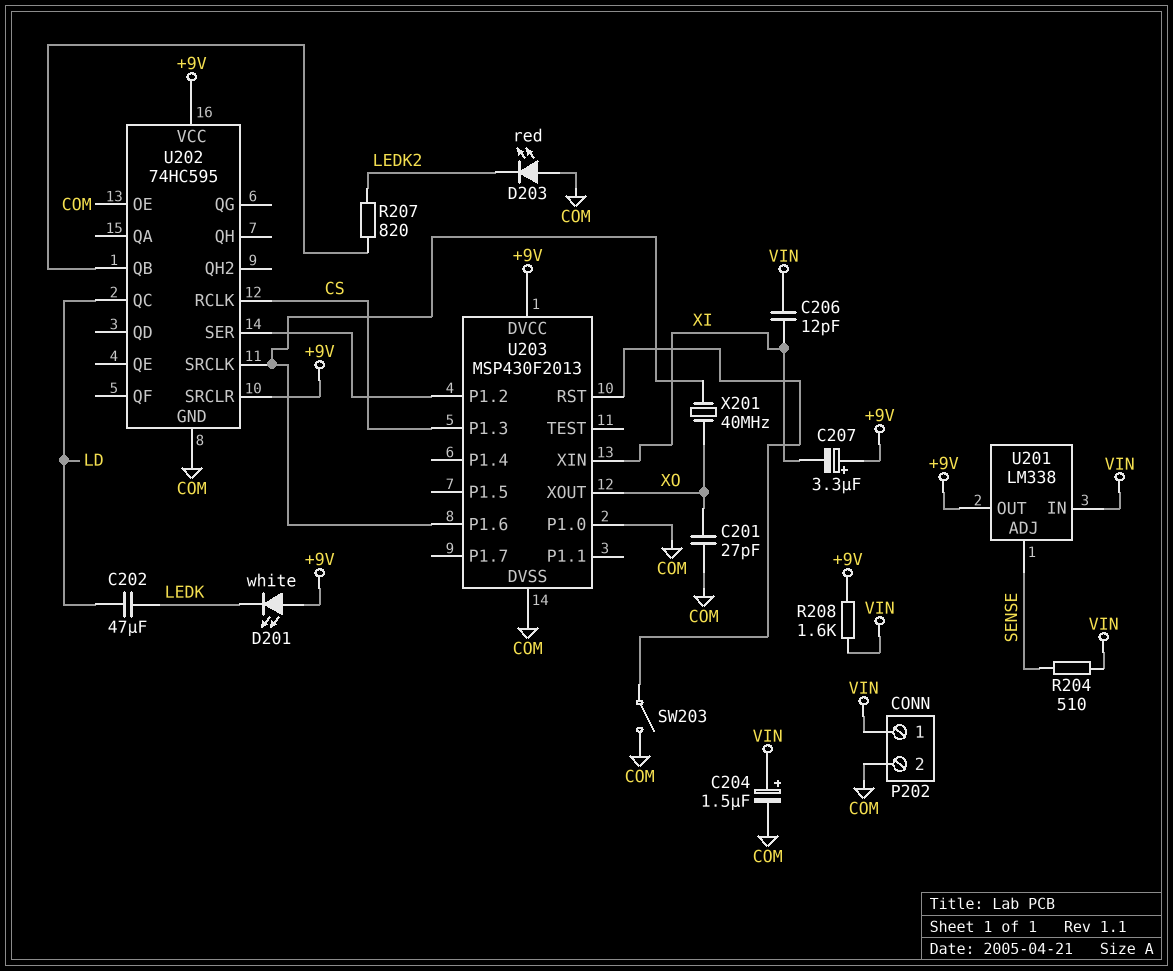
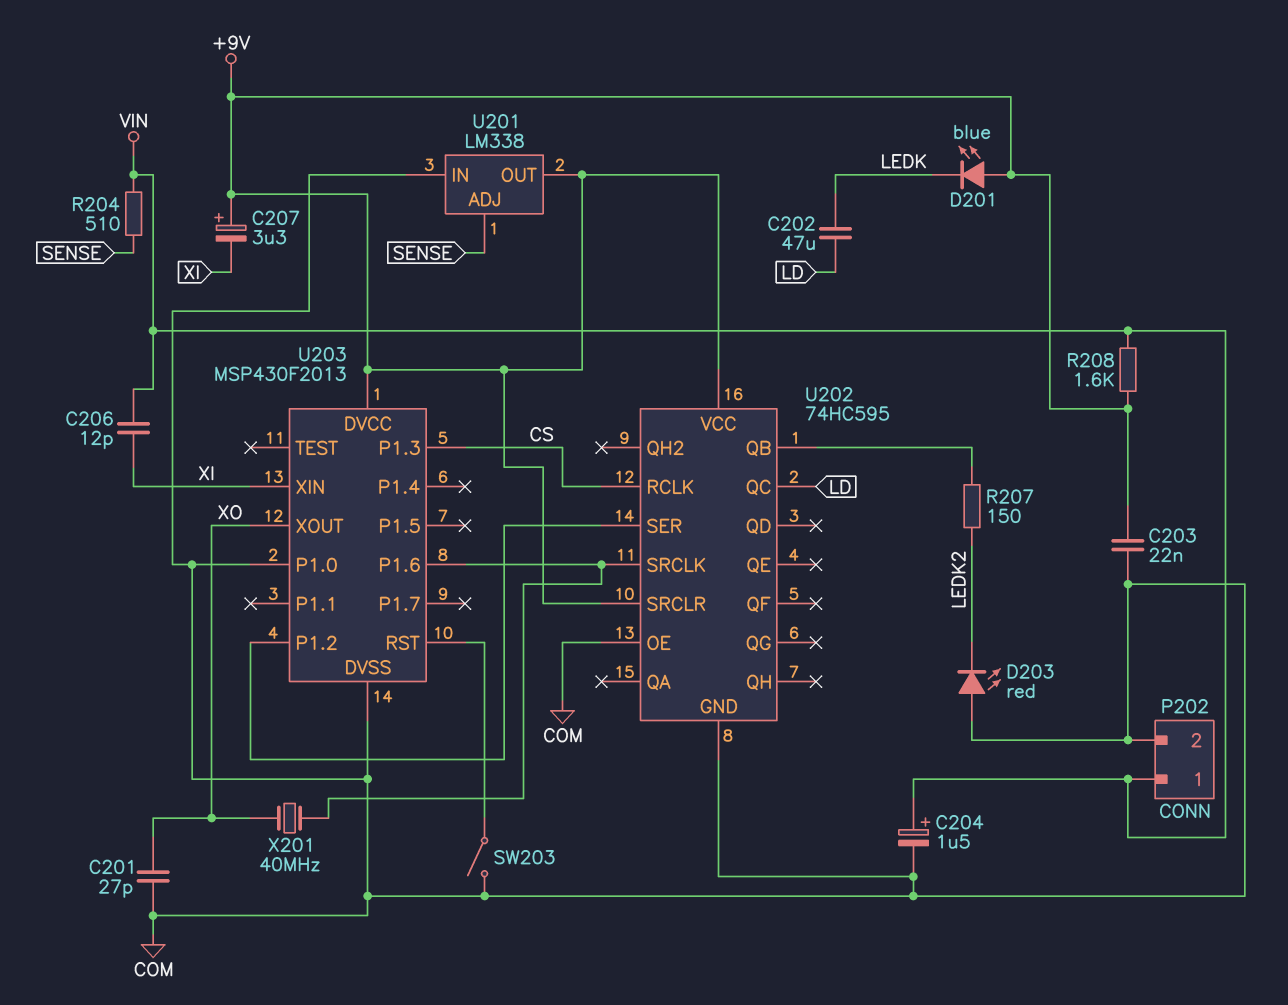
C203: none -> 22nF (+9V, COM)
D201: LED white (A +9V, K LEDK) -> LED blue (A +9V, K LEDK)
R207: 820 (LEDK2, U202/QB) -> 150 (LEDK2, U202/QB)
U201 pin IN: VIN -> COM

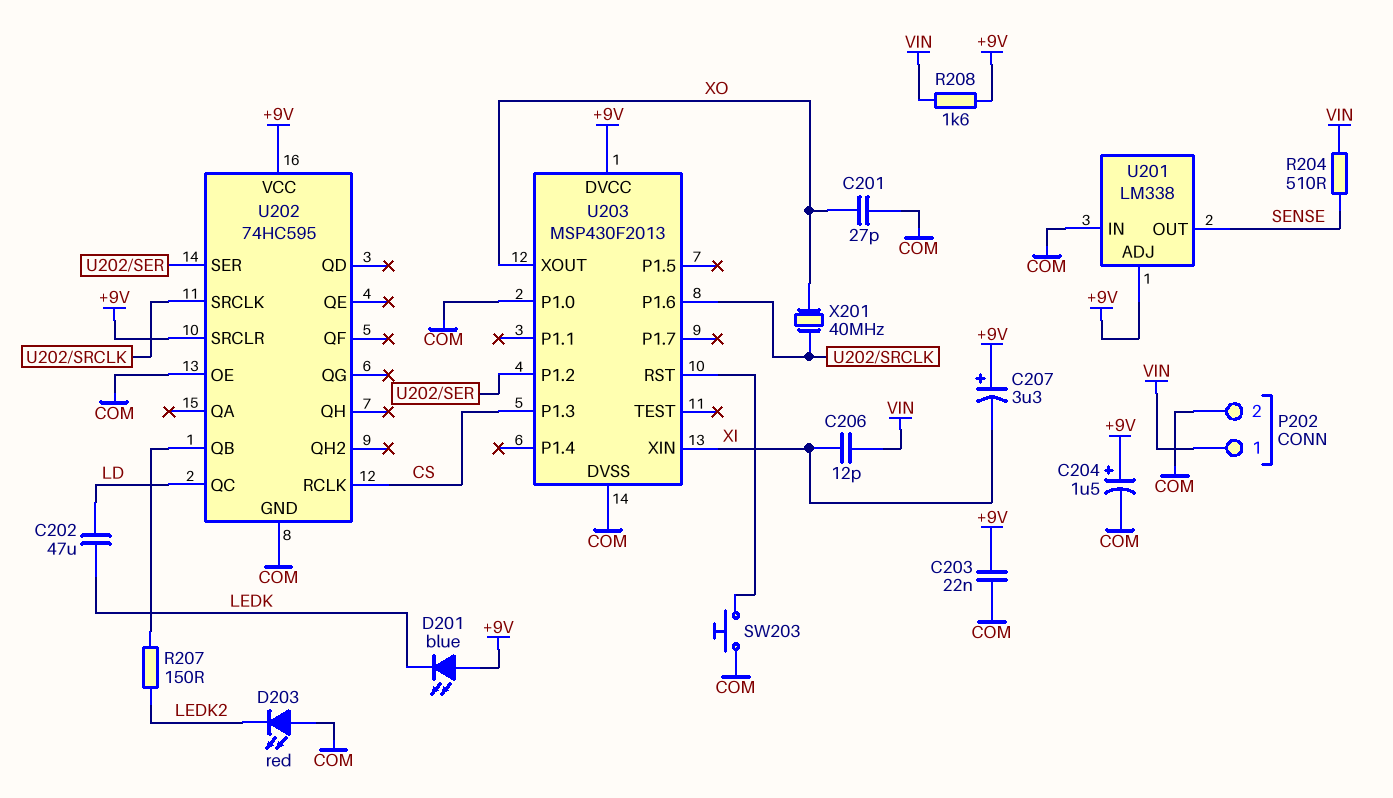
C204: 1.5uF (plus VIN, minus COM) -> 1.5uF (plus +9V, minus COM)
SW203: switch (COM, U203/RST) -> button (COM, U203/RST)
U201 pin ADJ: SENSE -> +9V
U201 pin OUT: +9V -> SENSE

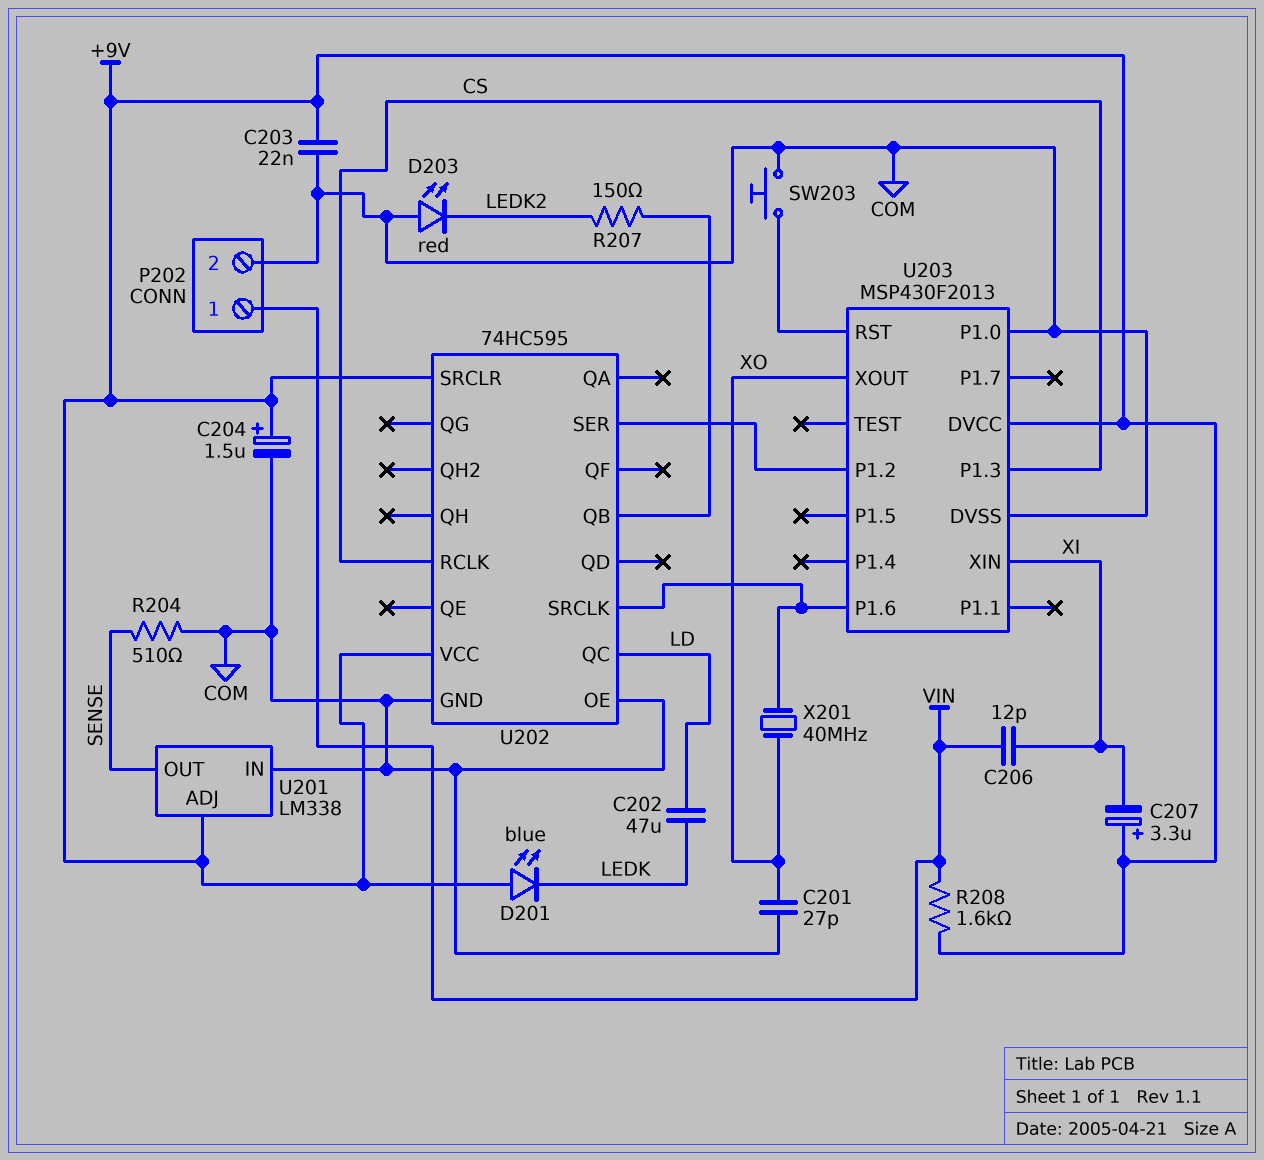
R204: 510 (SENSE, VIN) -> 510 (COM, SENSE)

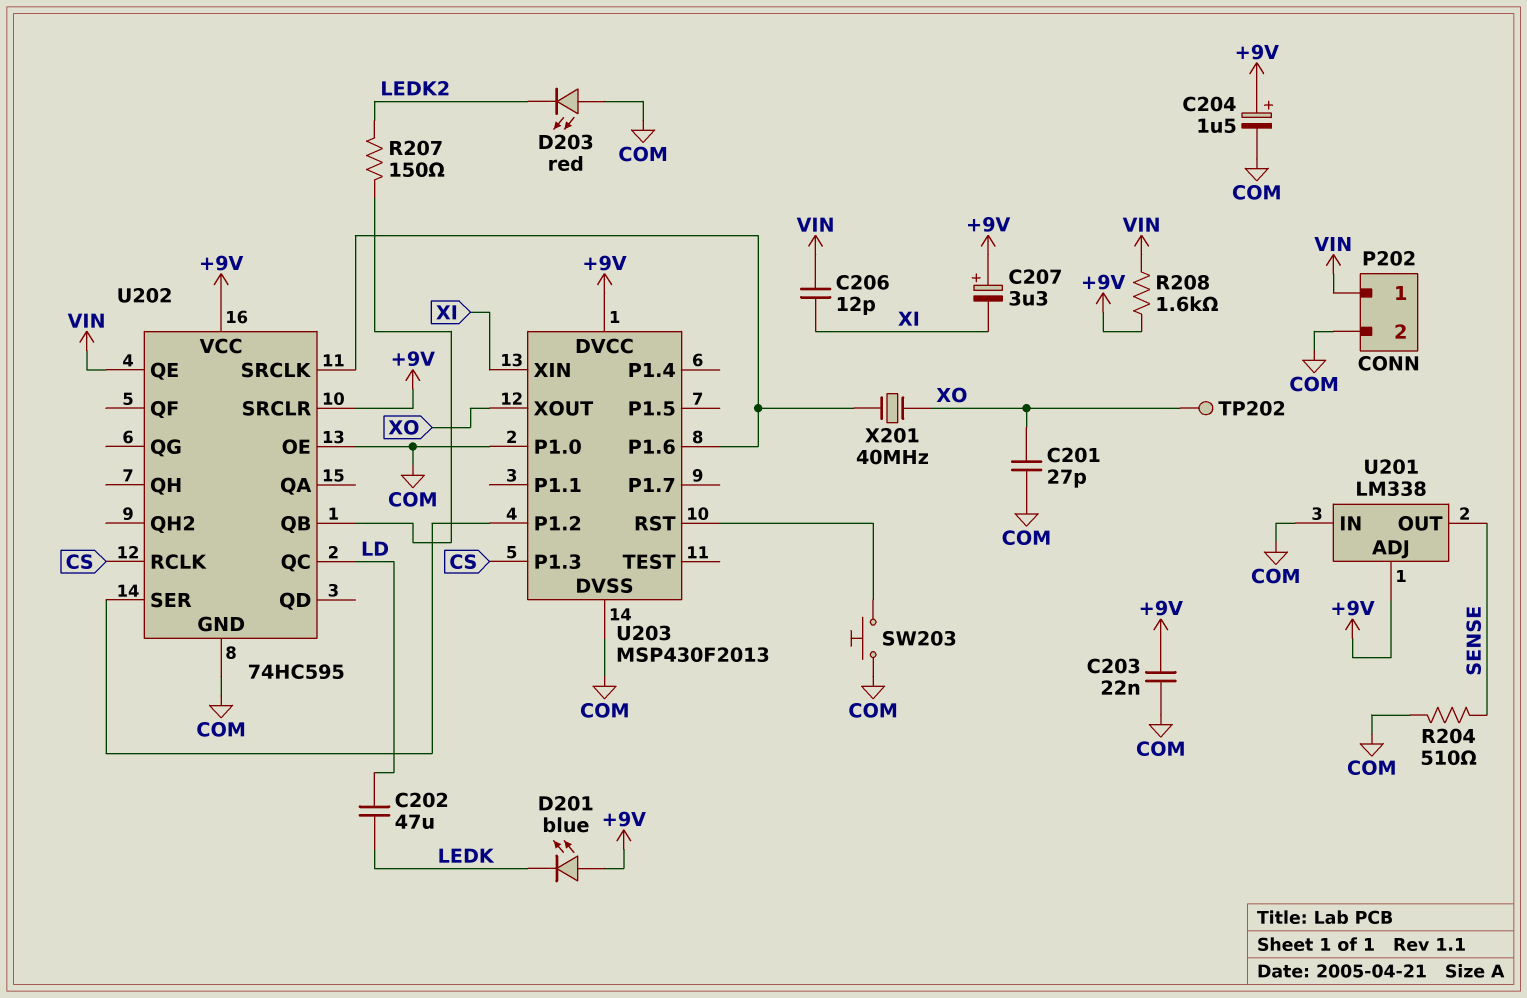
TP202: none -> test point (XO)
U202 pin QE: none -> VIN

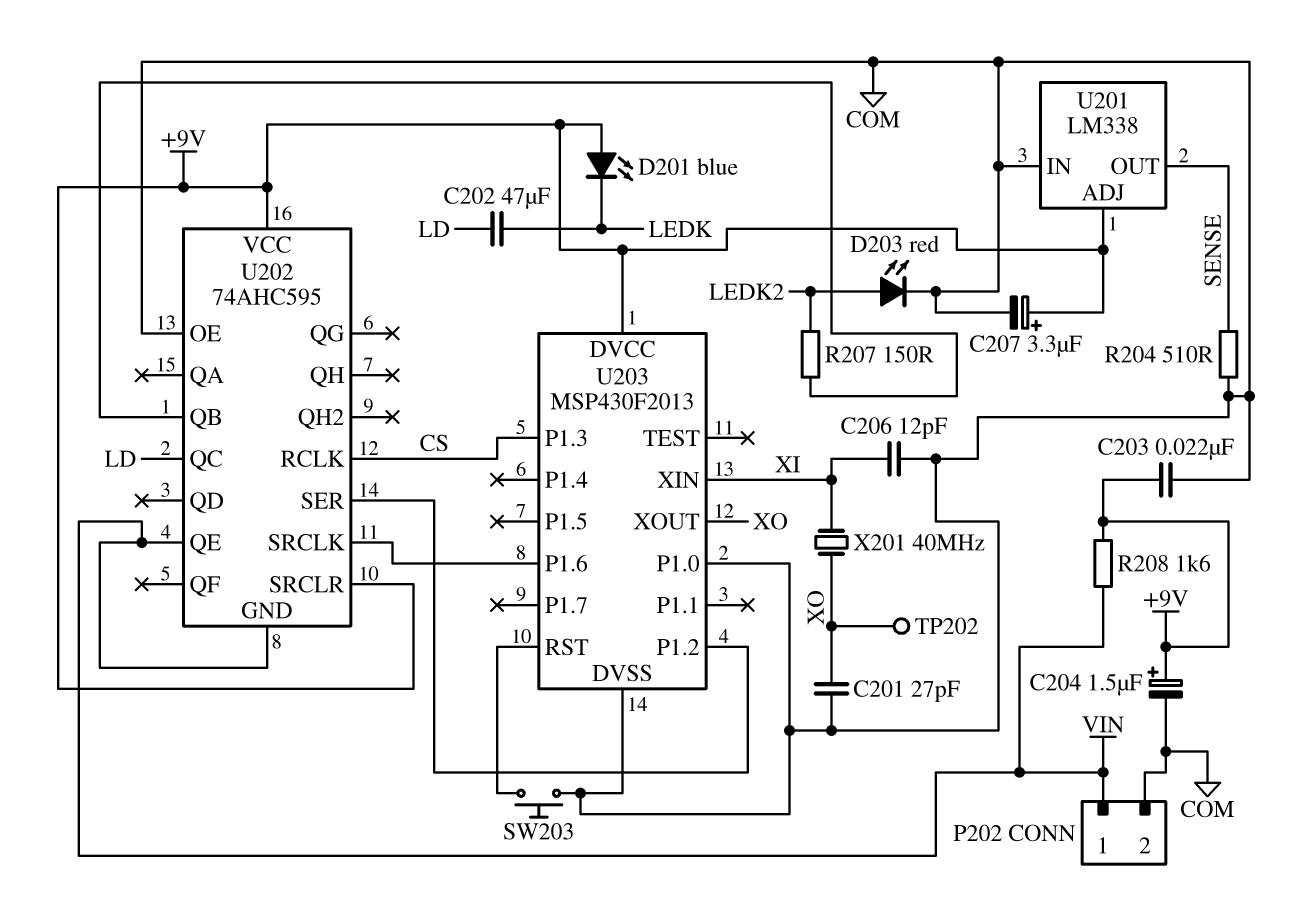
C206: 12pF (VIN, XI) -> 12pF (COM, XI)
C207: 3.3uF (plus +9V, minus XI) -> 3.3uF (plus +9V, minus COM)
D203: LED red (A COM, K LEDK2) -> LED red (A LEDK2, K COM)
U202: 74HC595 -> 74AHC595
U202 pin GND: COM -> VIN
X201: 40MHz (U202/SRCLK, XO) -> 40MHz (XI, XO)

